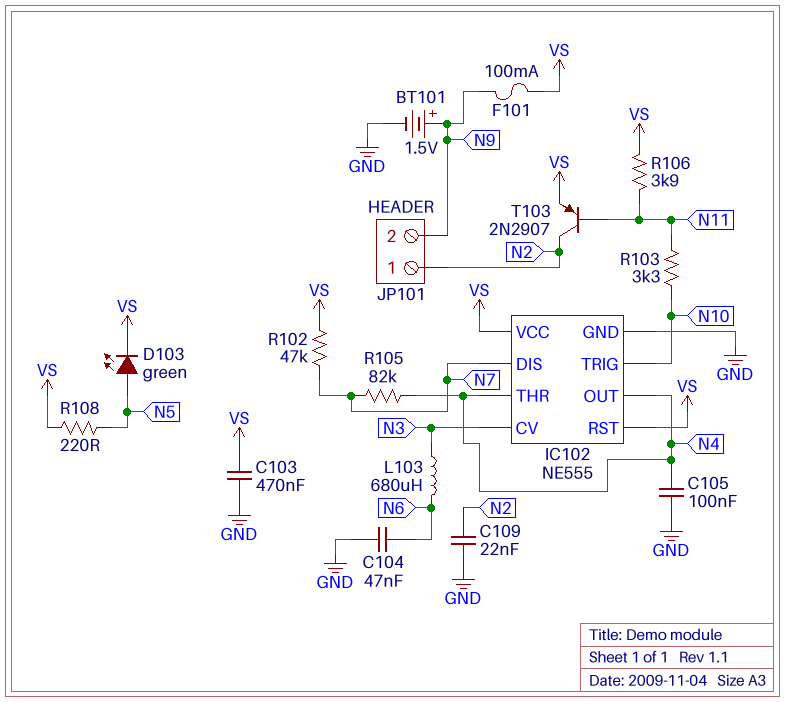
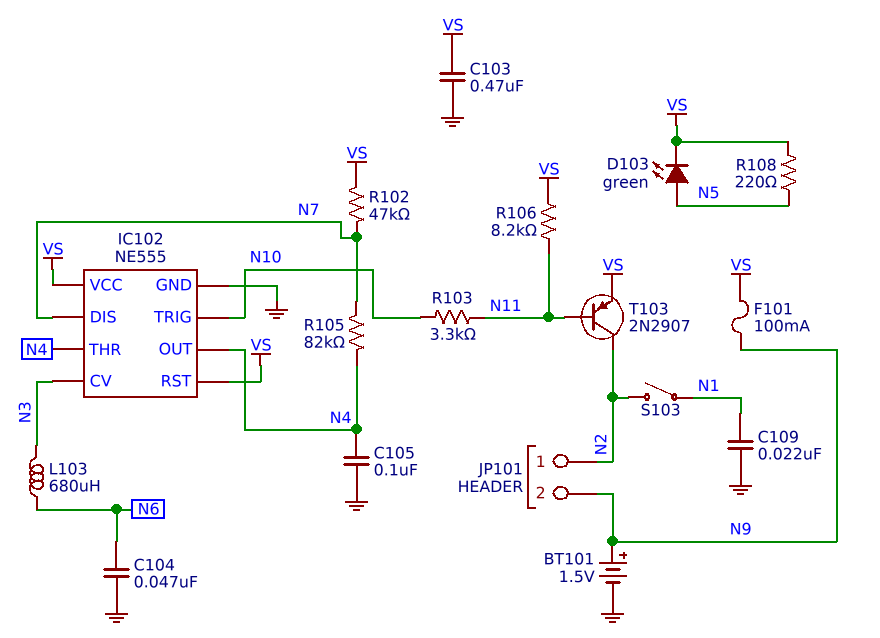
C109: 22nF (GND, N2) -> 22nF (GND, N1)
R106: 3.9k (N11, VS) -> 8.2k (N11, VS)
S103: none -> switch (N1, N2)

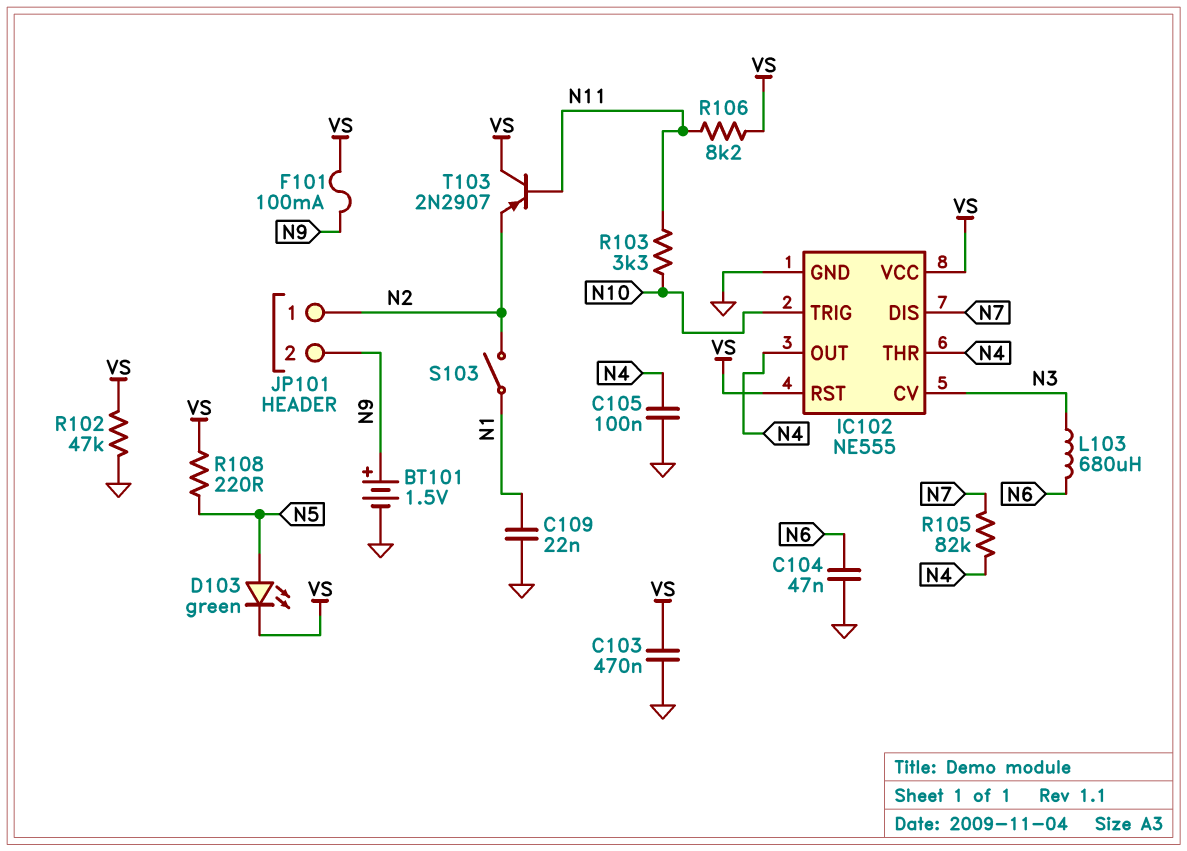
R102: 47k (N7, VS) -> 47k (GND, VS)
T103: PNP 2N2907 (B N11, C N2, E VS) -> PNP 2N2907 (B N11, C VS, E N2)

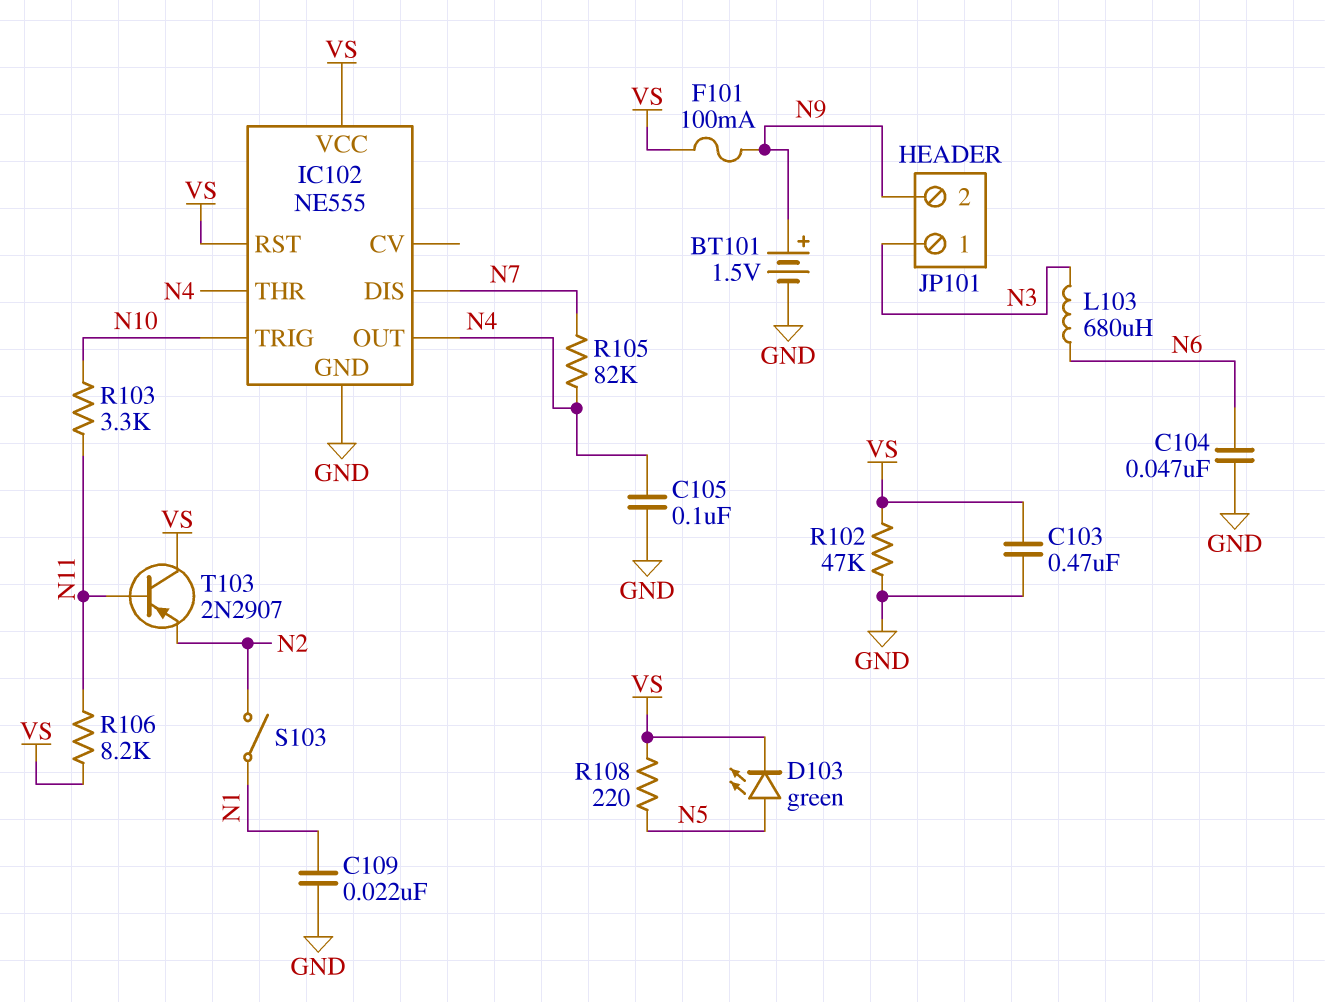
IC102 pin CV: N3 -> none
JP101 pin 1: N2 -> N3

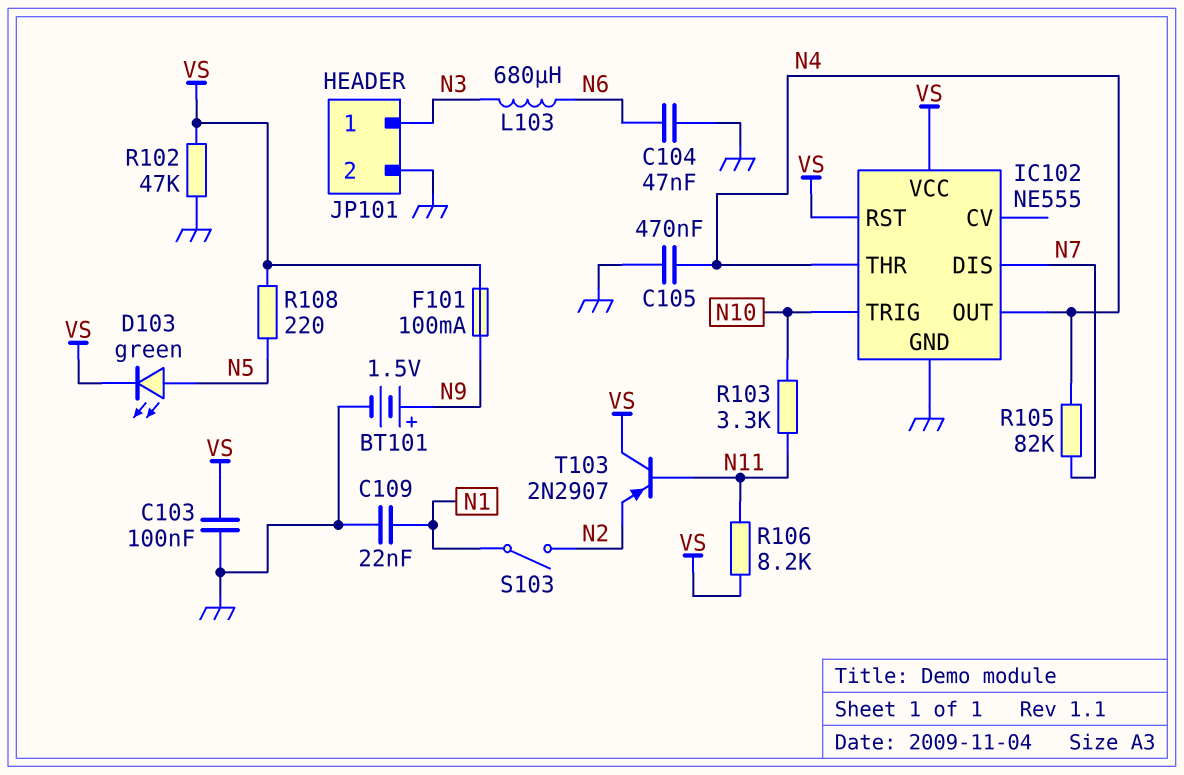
C103: 470nF (GND, VS) -> 100nF (GND, VS)
C105: 100nF (GND, N4) -> 470nF (GND, N4)
JP101 pin 2: N9 -> GND

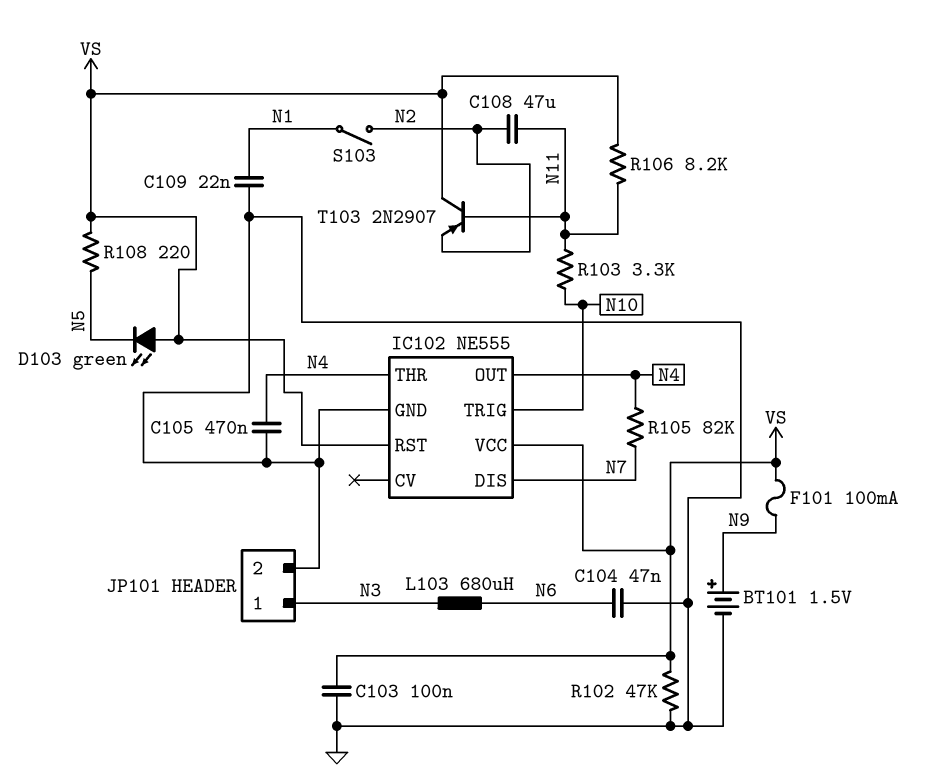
C108: none -> 47uF (N2, N11)
D103: LED green (A N5, K VS) -> LED green (A VS, K N5)

